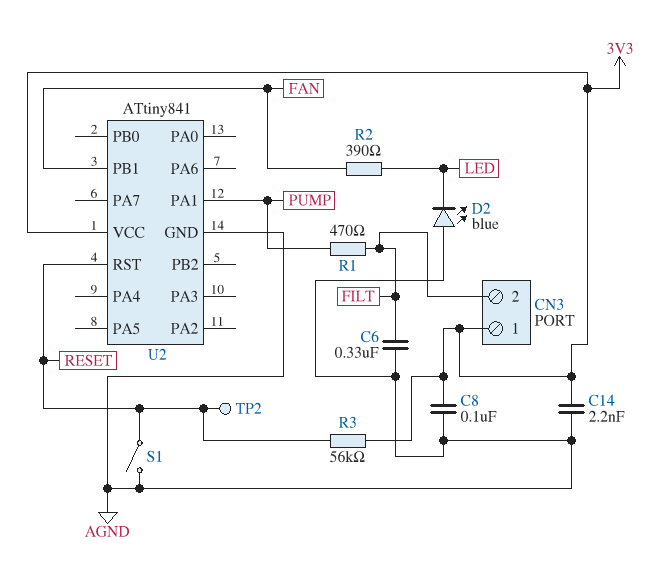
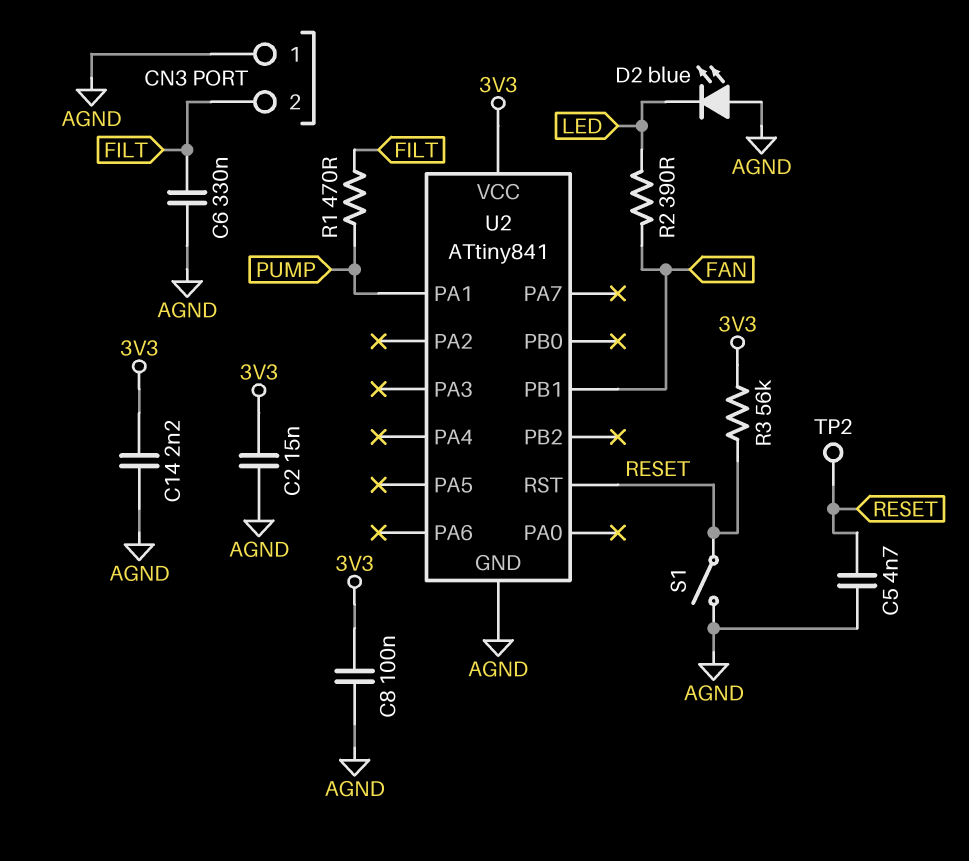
C2: none -> 15nF (3V3, AGND)
C5: none -> 4.7nF (AGND, RESET)
CN3 pin 1: 3V3 -> AGND

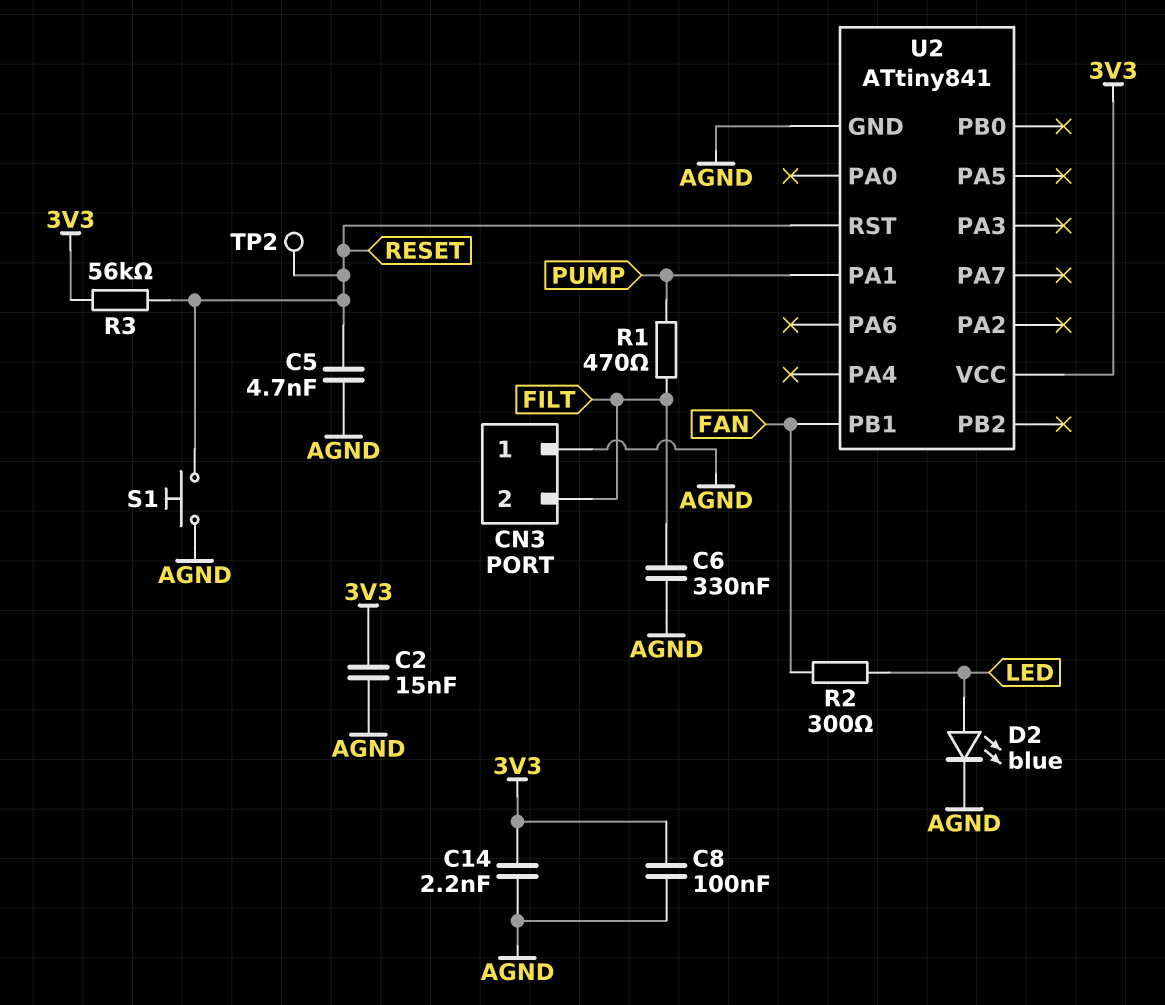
D2: LED blue (A AGND, K LED) -> LED blue (A LED, K AGND)
R2: 390 (FAN, LED) -> 300 (FAN, LED)
S1: switch (AGND, RESET) -> button (AGND, RESET)

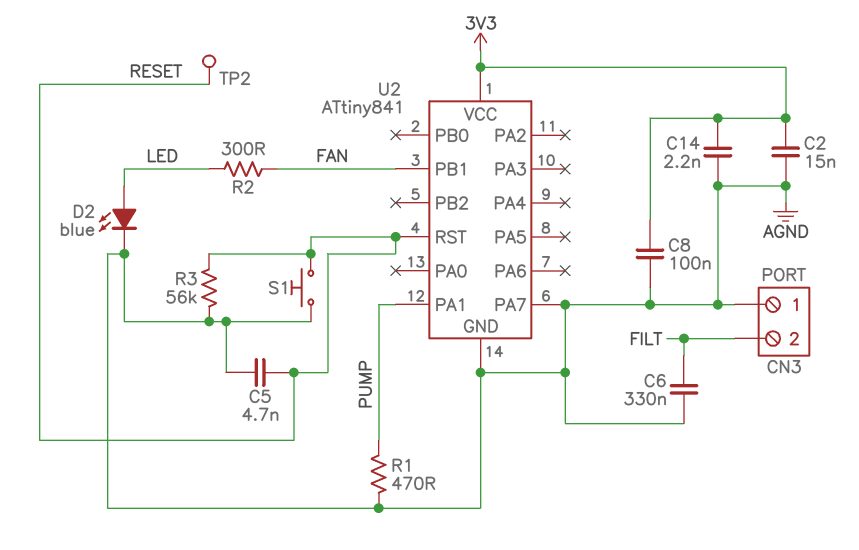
R1: 470 (FILT, PUMP) -> 470 (AGND, PUMP)
R3: 56k (3V3, RESET) -> 56k (AGND, RESET)
U2 pin PA7: none -> AGND

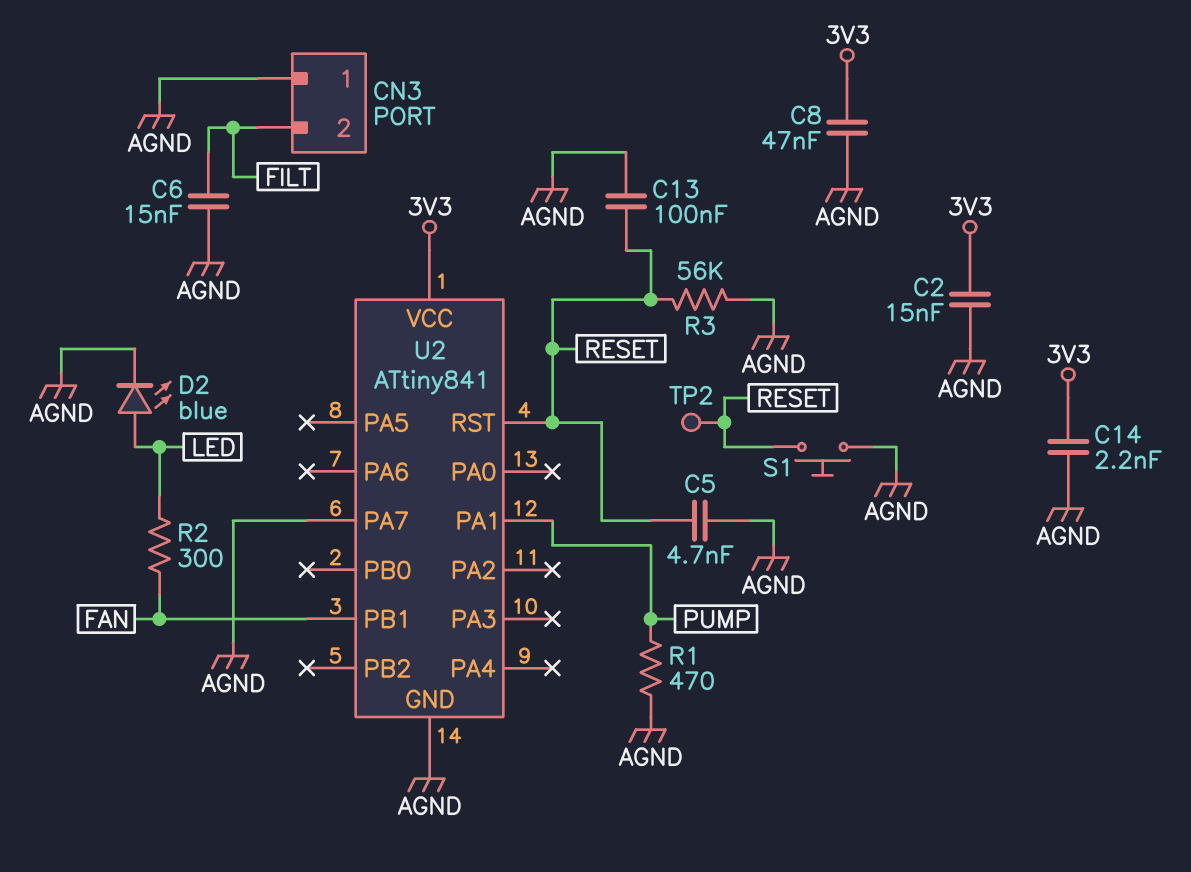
C6: 330nF (AGND, FILT) -> 15nF (AGND, FILT)
C8: 100nF (3V3, AGND) -> 47nF (3V3, AGND)
C13: none -> 100nF (AGND, RESET)

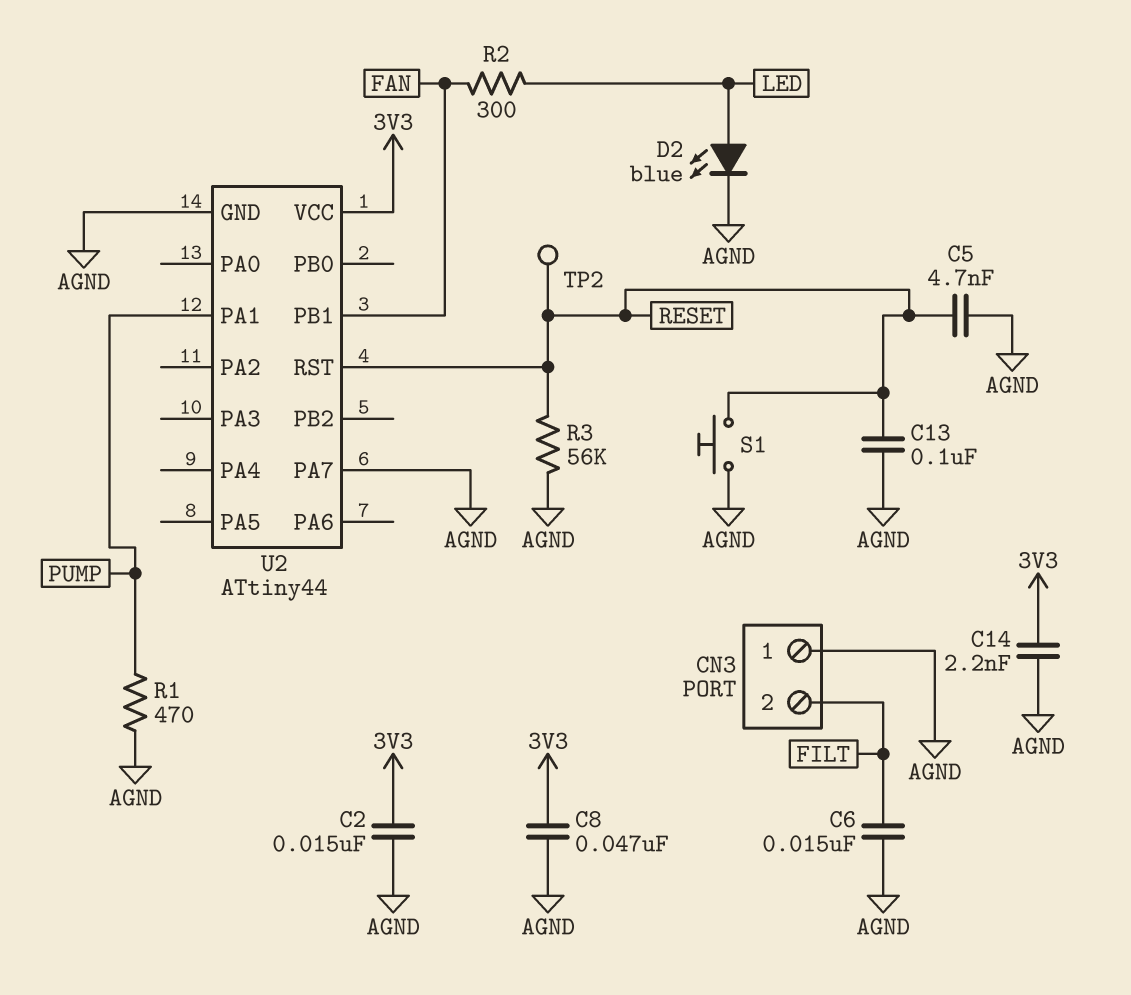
U2: ATtiny841 -> ATtiny44

